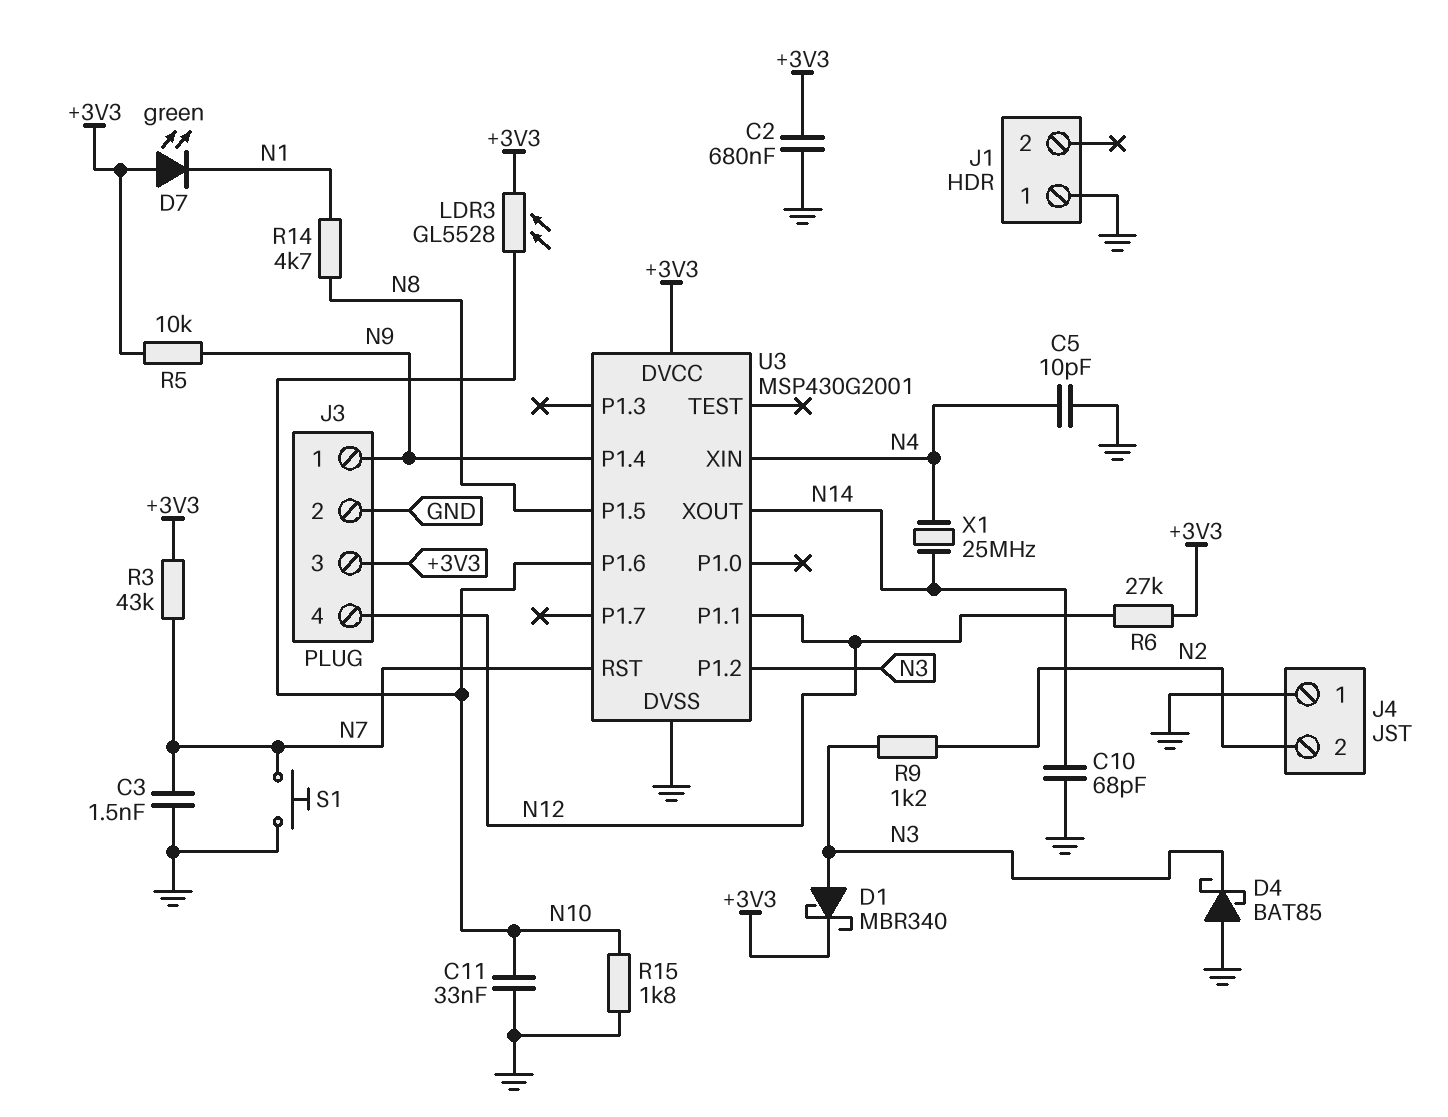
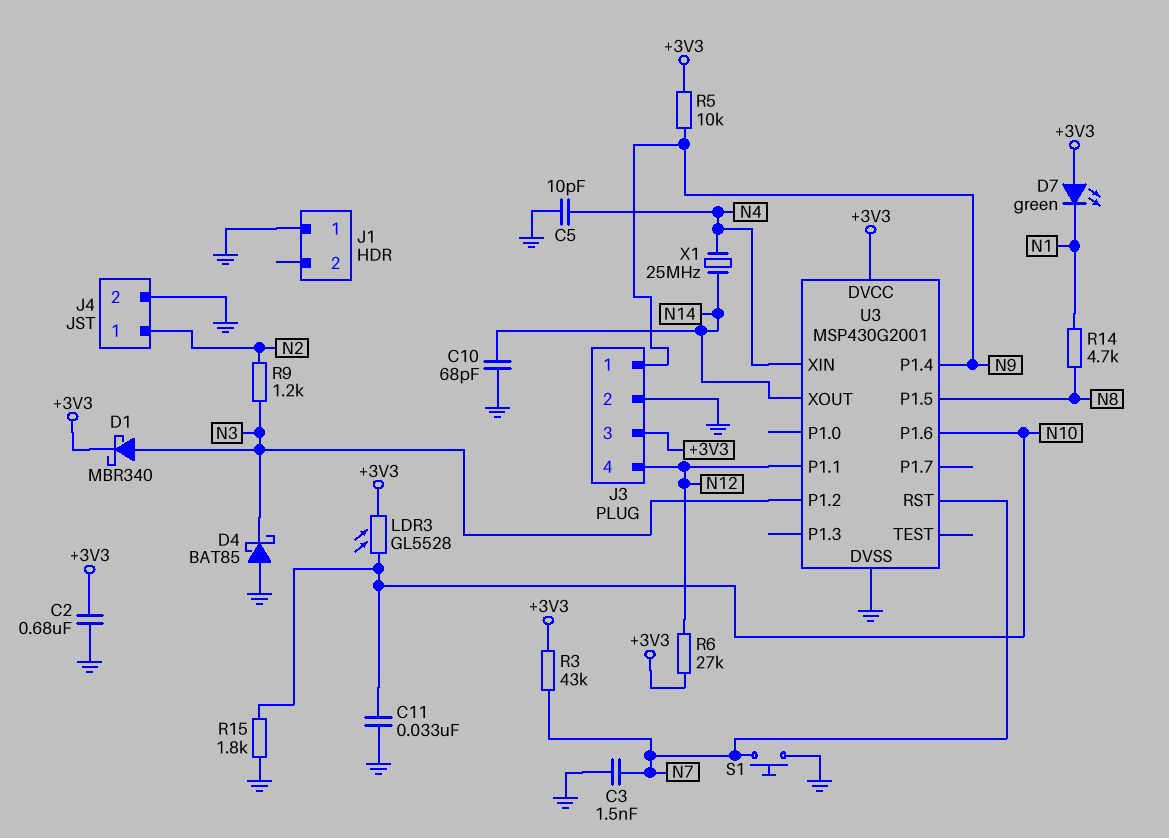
J4 pin 1: GND -> N2
J4 pin 2: N2 -> GND

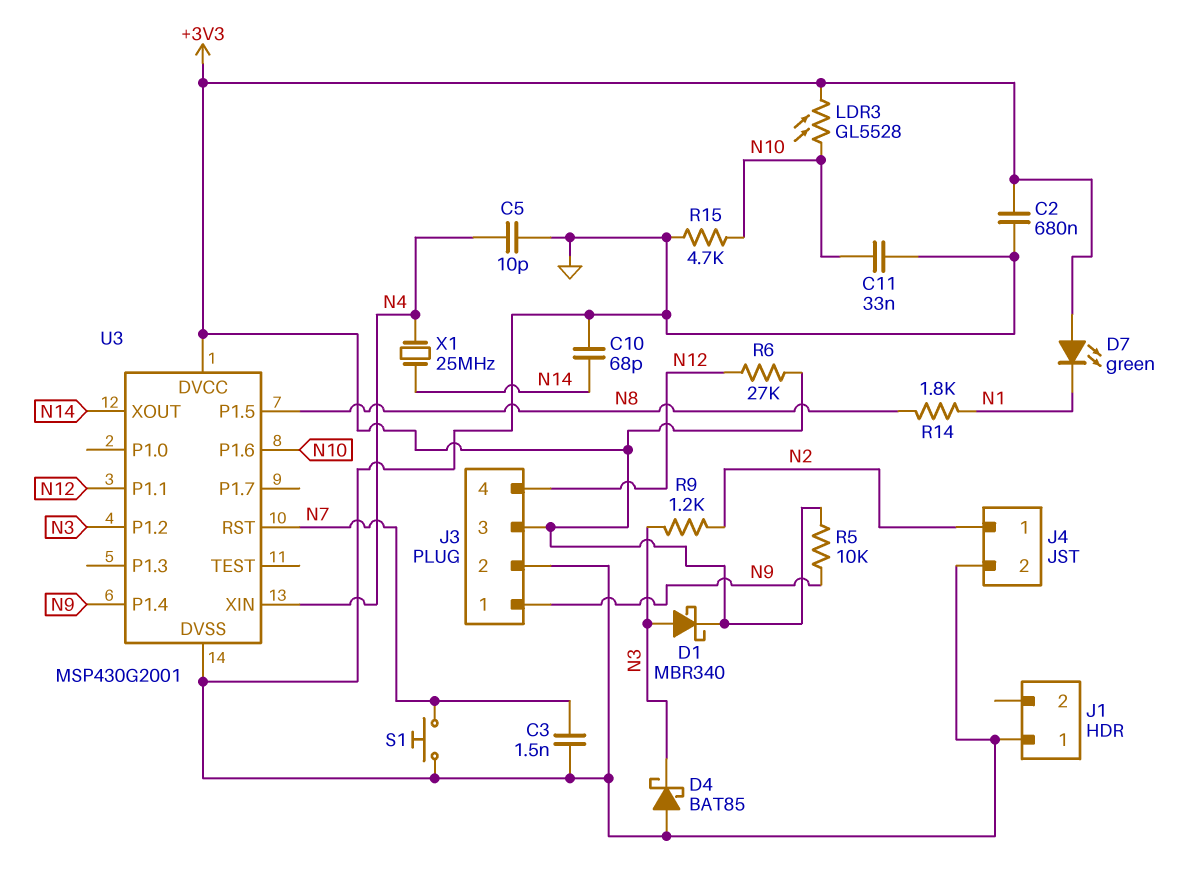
R3: 43k (+3V3, N7) -> none
R14: 4.7k (N1, N8) -> 1.8k (N1, N8)
R15: 1.8k (GND, N10) -> 4.7k (GND, N10)

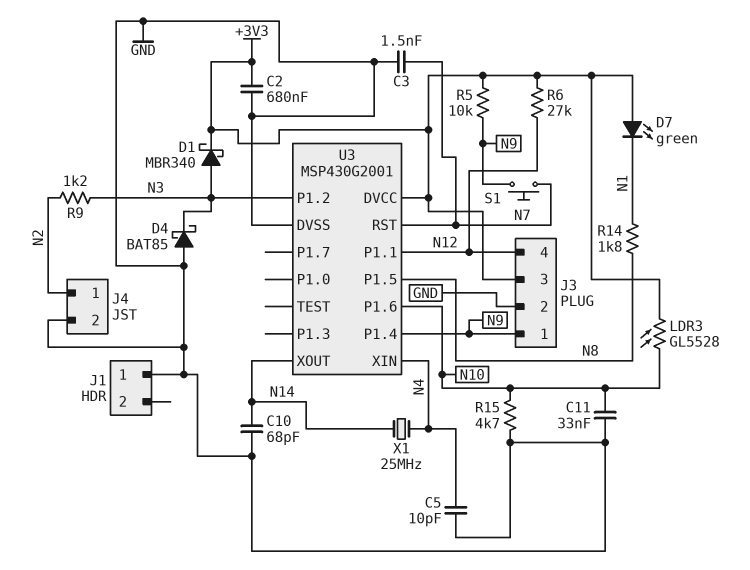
S1: button (GND, N7) -> button (N7, N9)

